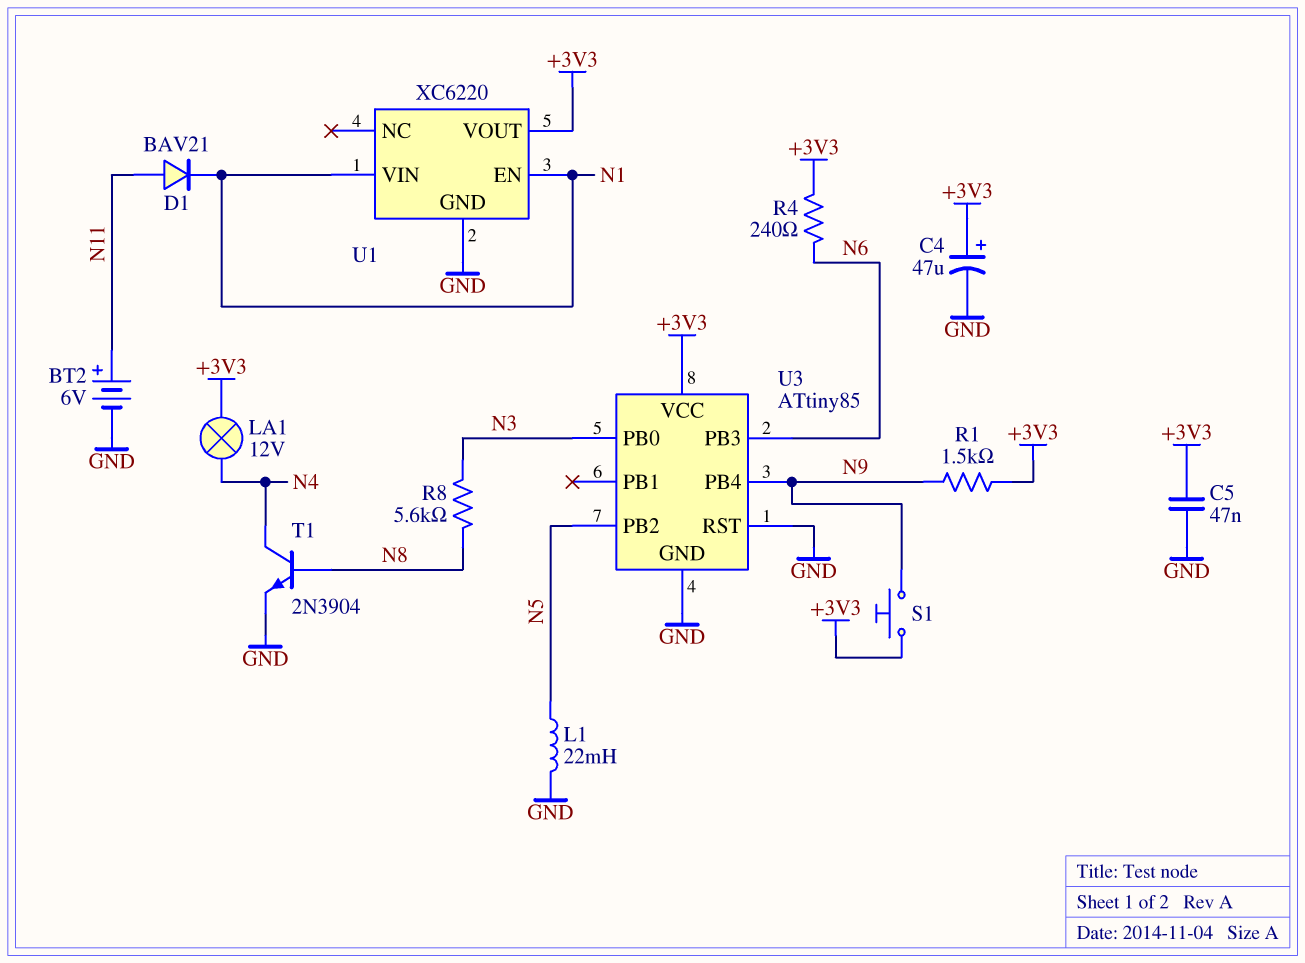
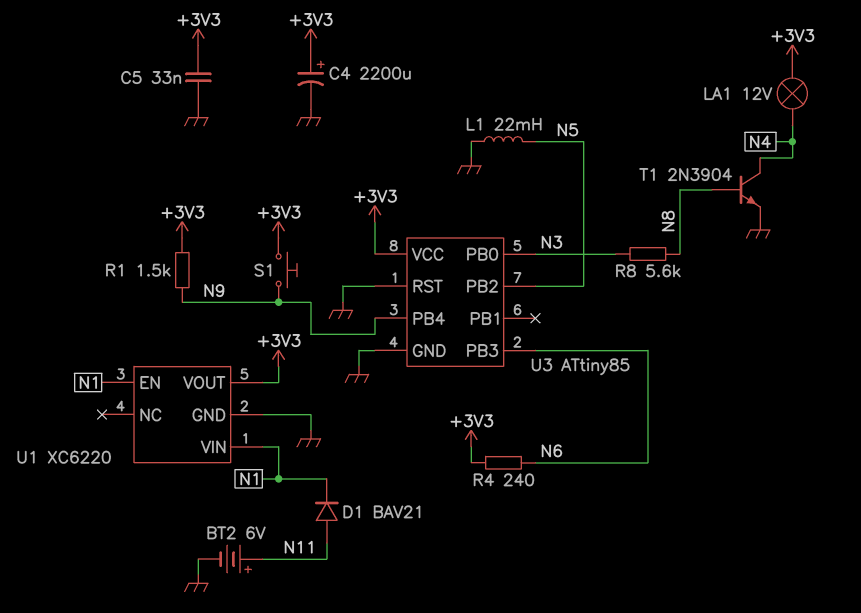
C4: 47uF (plus +3V3, minus GND) -> 2200uF (plus +3V3, minus GND)
C5: 47nF (+3V3, GND) -> 33nF (+3V3, GND)

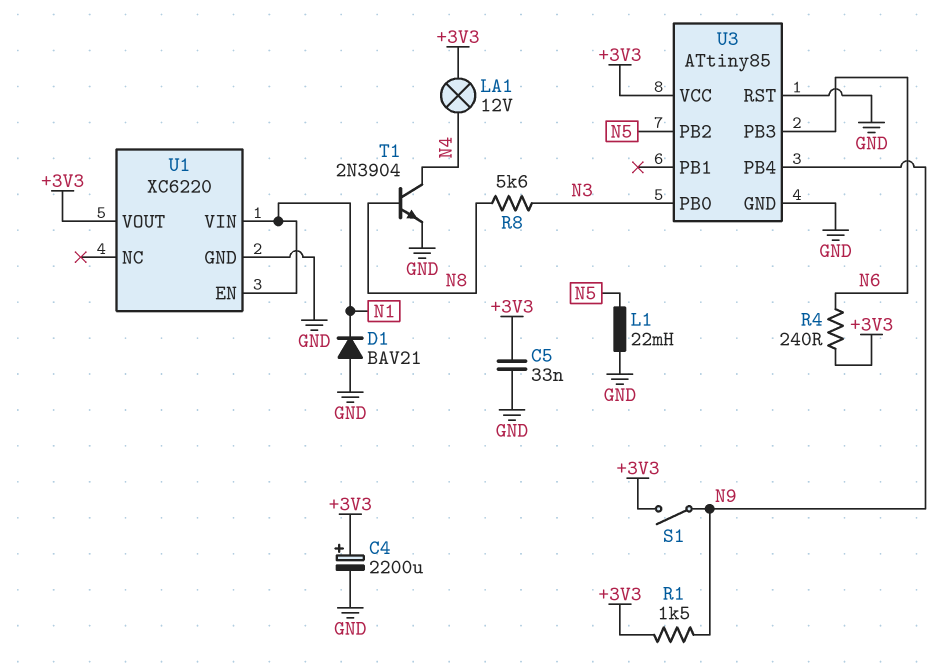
BT2: 6V (plus N11, minus GND) -> none
D1: diode BAV21 (A N11, K N1) -> diode BAV21 (A GND, K N1)
S1: button (+3V3, N9) -> switch (+3V3, N9)

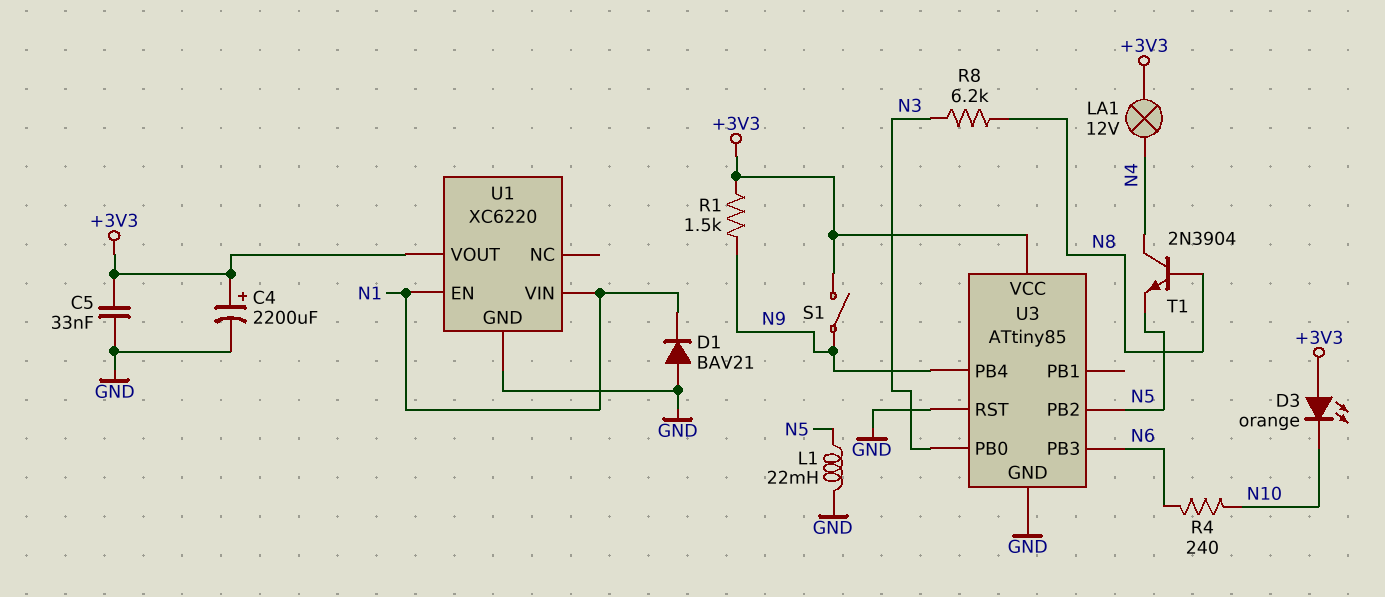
D3: none -> LED orange (A +3V3, K N10)
R4: 240 (+3V3, N6) -> 240 (N6, N10)
R8: 5.6k (N3, N8) -> 6.2k (N3, N8)
T1: NPN 2N3904 (B N8, C N4, E GND) -> NPN 2N3904 (B N8, C N4, E N5)

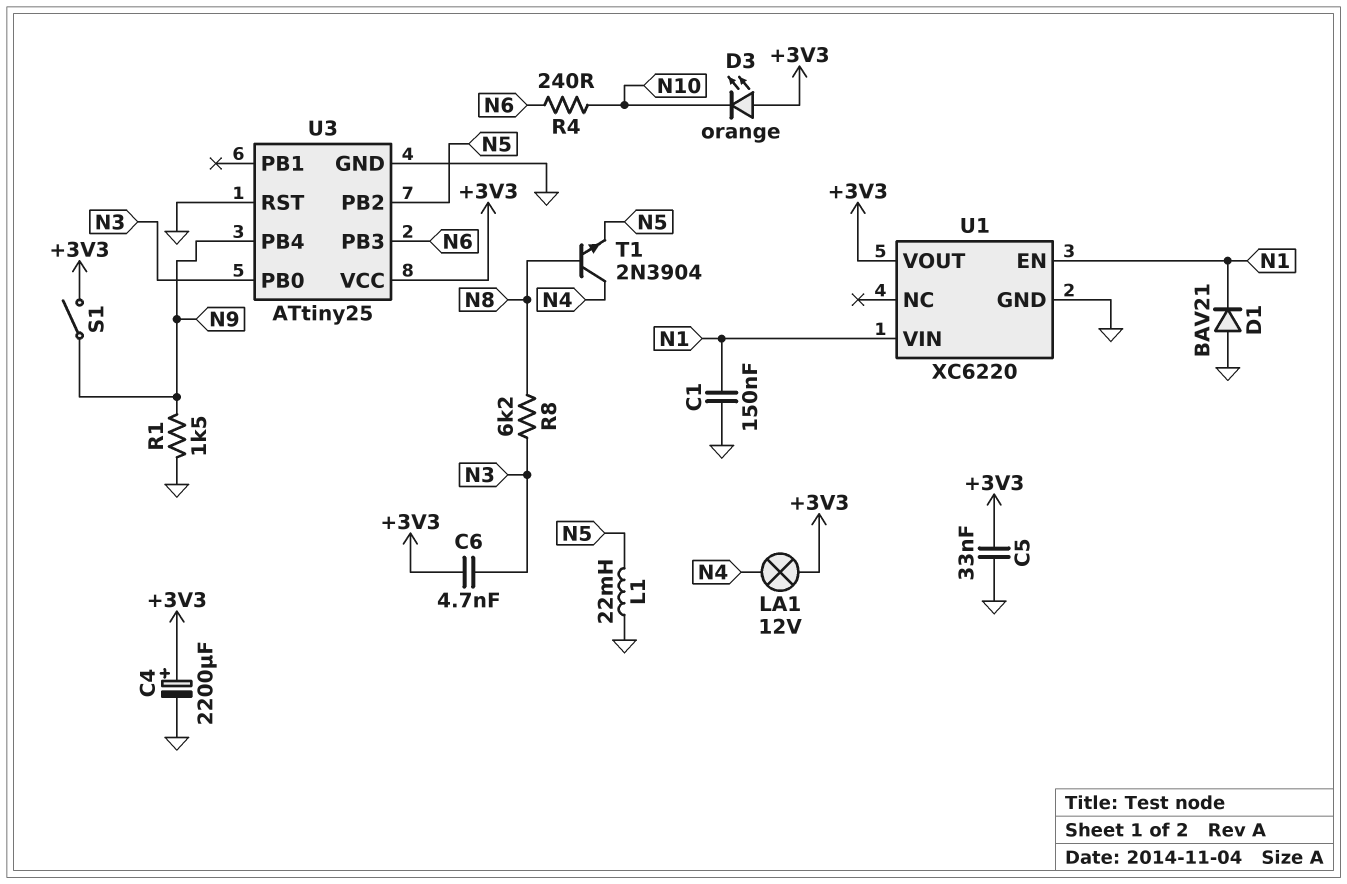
C1: none -> 150nF (GND, N1)
C6: none -> 4.7nF (+3V3, N3)
R1: 1.5k (+3V3, N9) -> 1.5k (GND, N9)
U3: ATtiny85 -> ATtiny25

